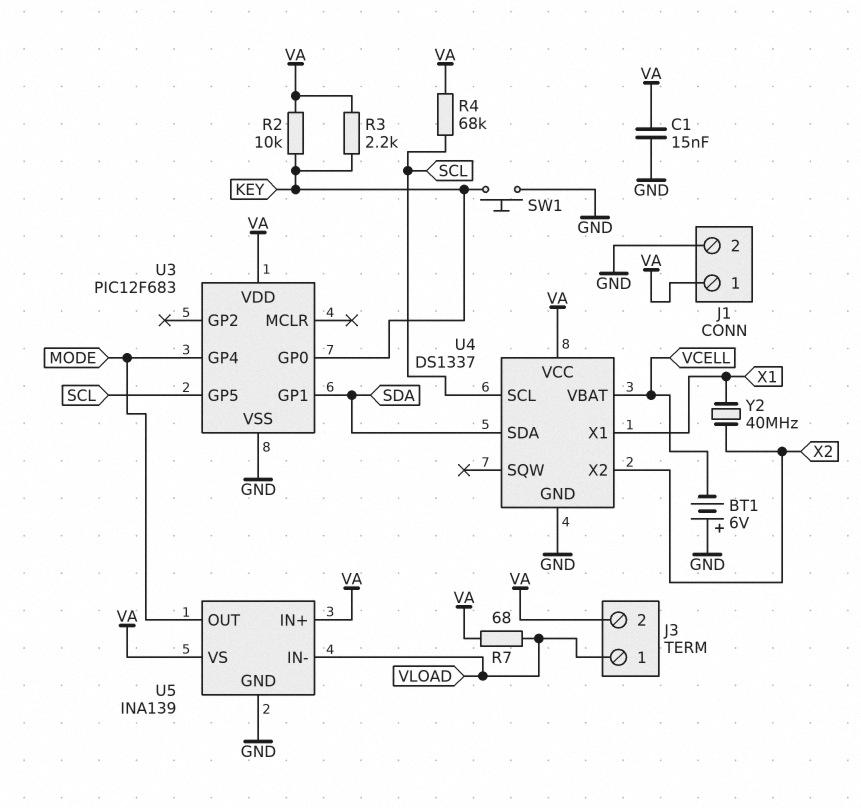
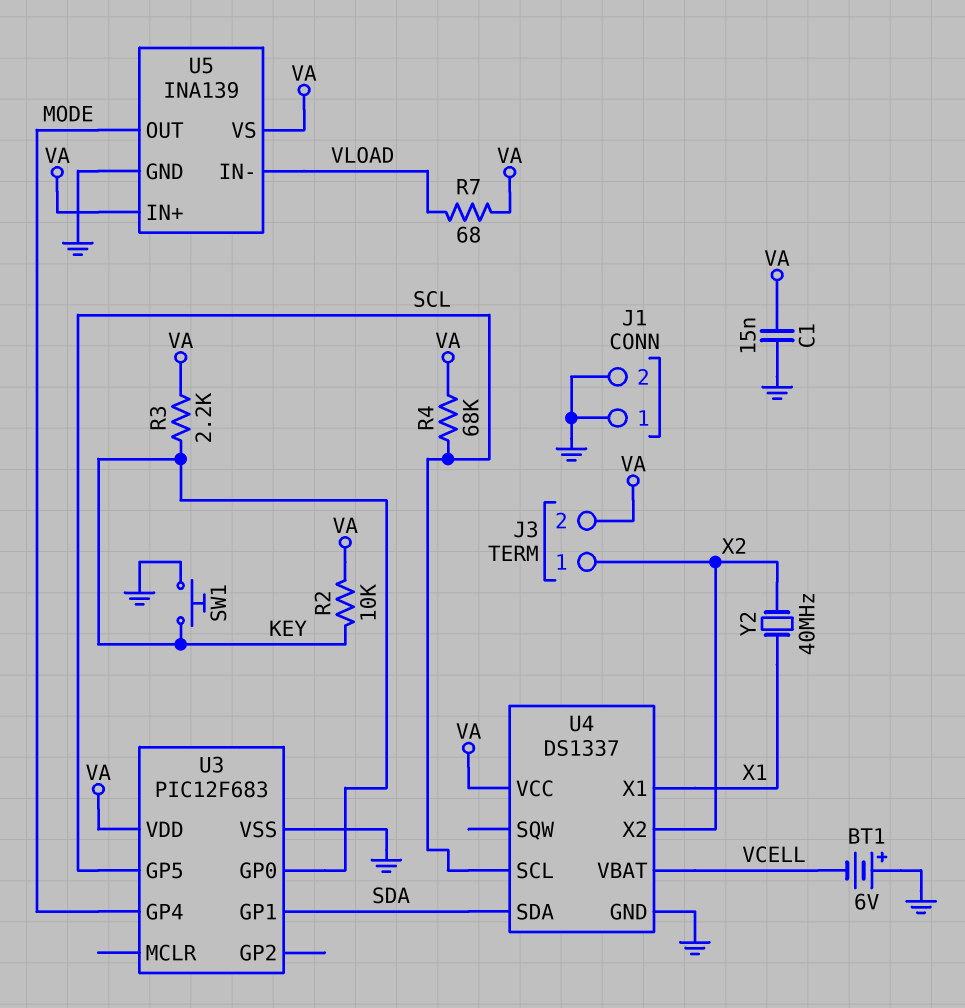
J1 pin 1: VA -> GND
J3 pin 1: VLOAD -> X2

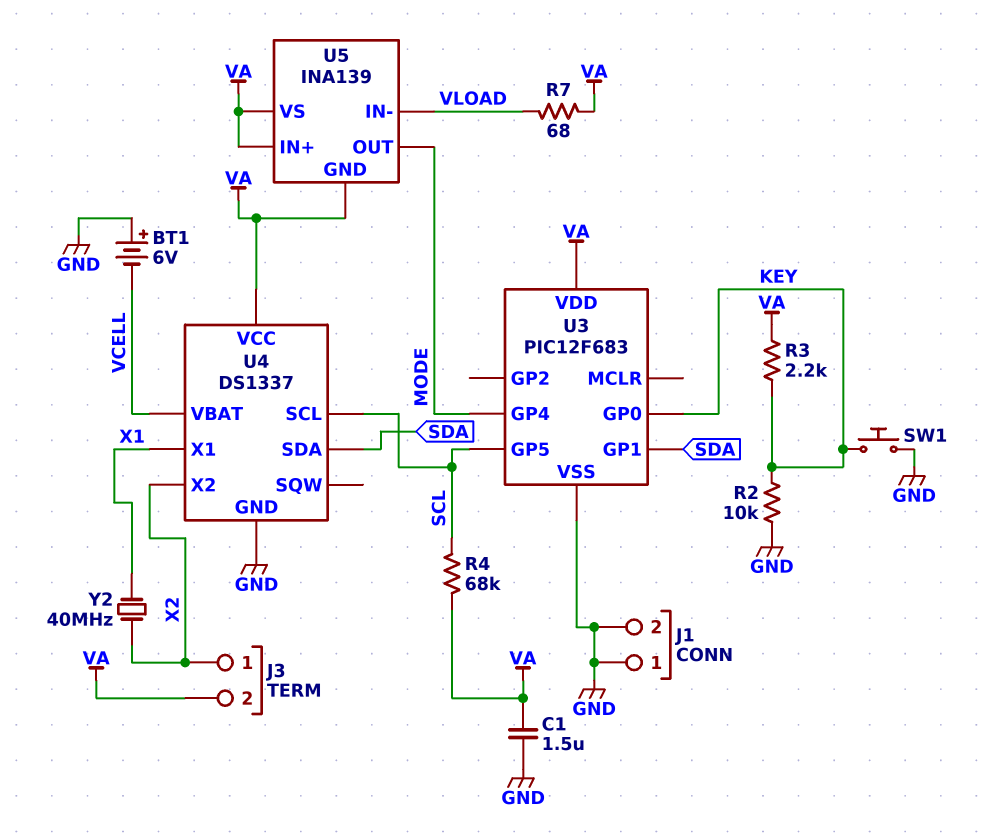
C1: 15nF (GND, VA) -> 1.5uF (GND, VA)
R2: 10k (KEY, VA) -> 10k (GND, KEY)
U5 pin GND: GND -> VA

